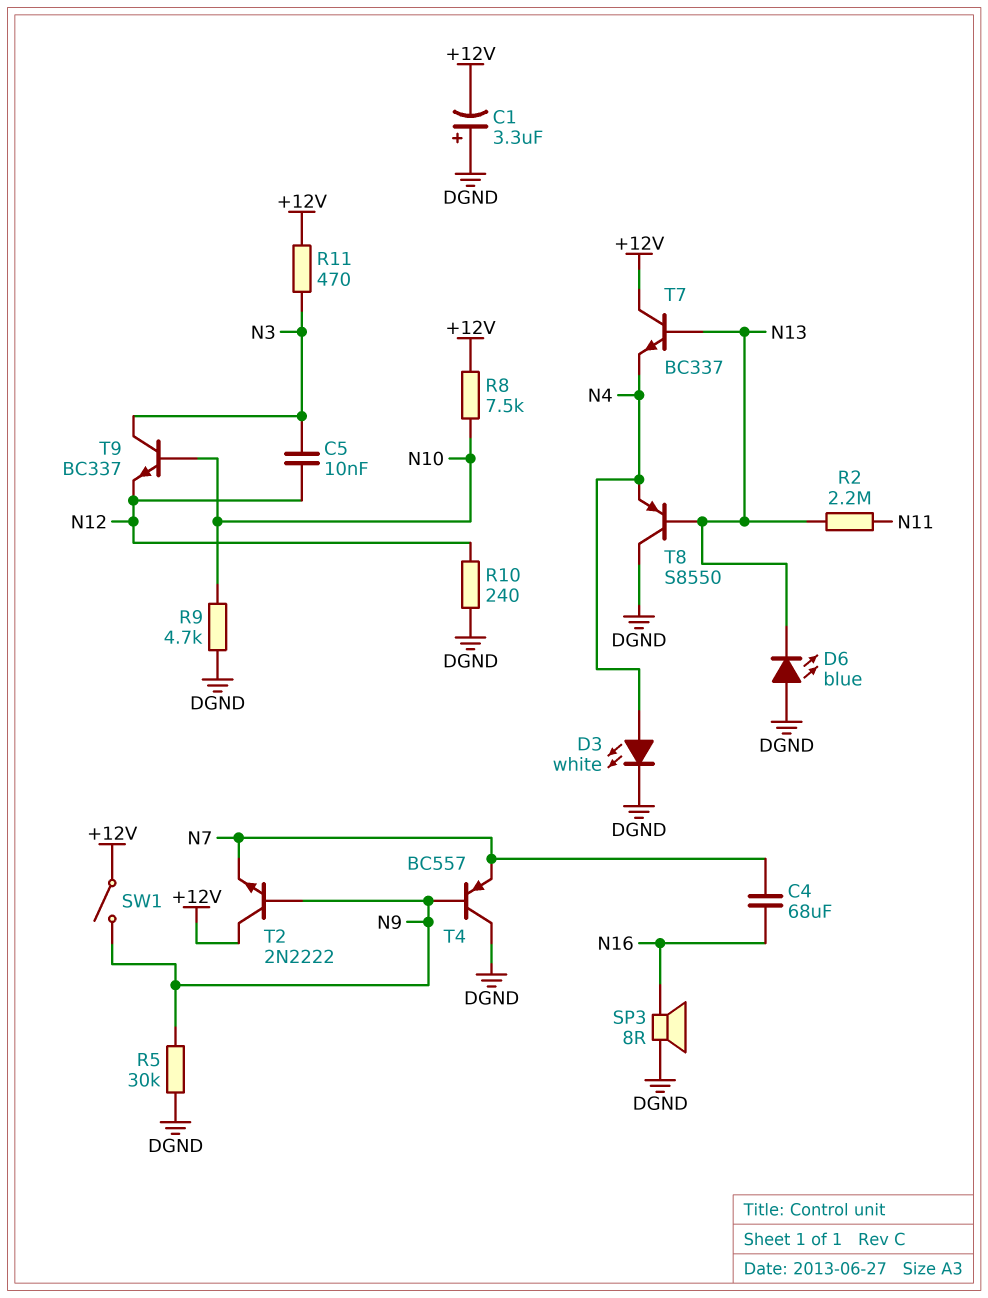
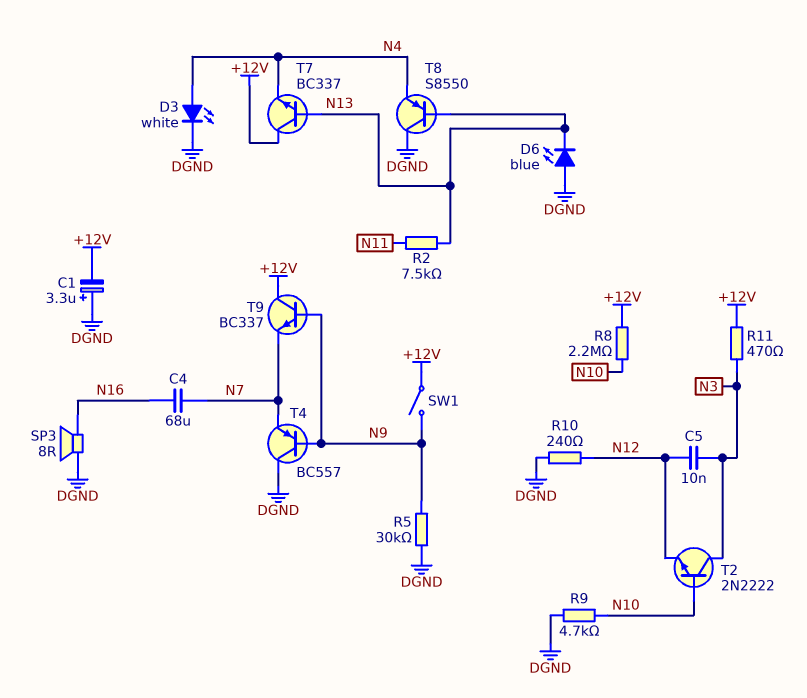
R2: 2.2M (N11, N13) -> 7.5k (N11, N13)
R8: 7.5k (+12V, N10) -> 2.2M (+12V, N10)
T2: NPN 2N2222 (B N9, C +12V, E N7) -> NPN 2N2222 (B N10, C N3, E N12)
T9: NPN BC337 (B N10, C N3, E N12) -> NPN BC337 (B N9, C +12V, E N7)

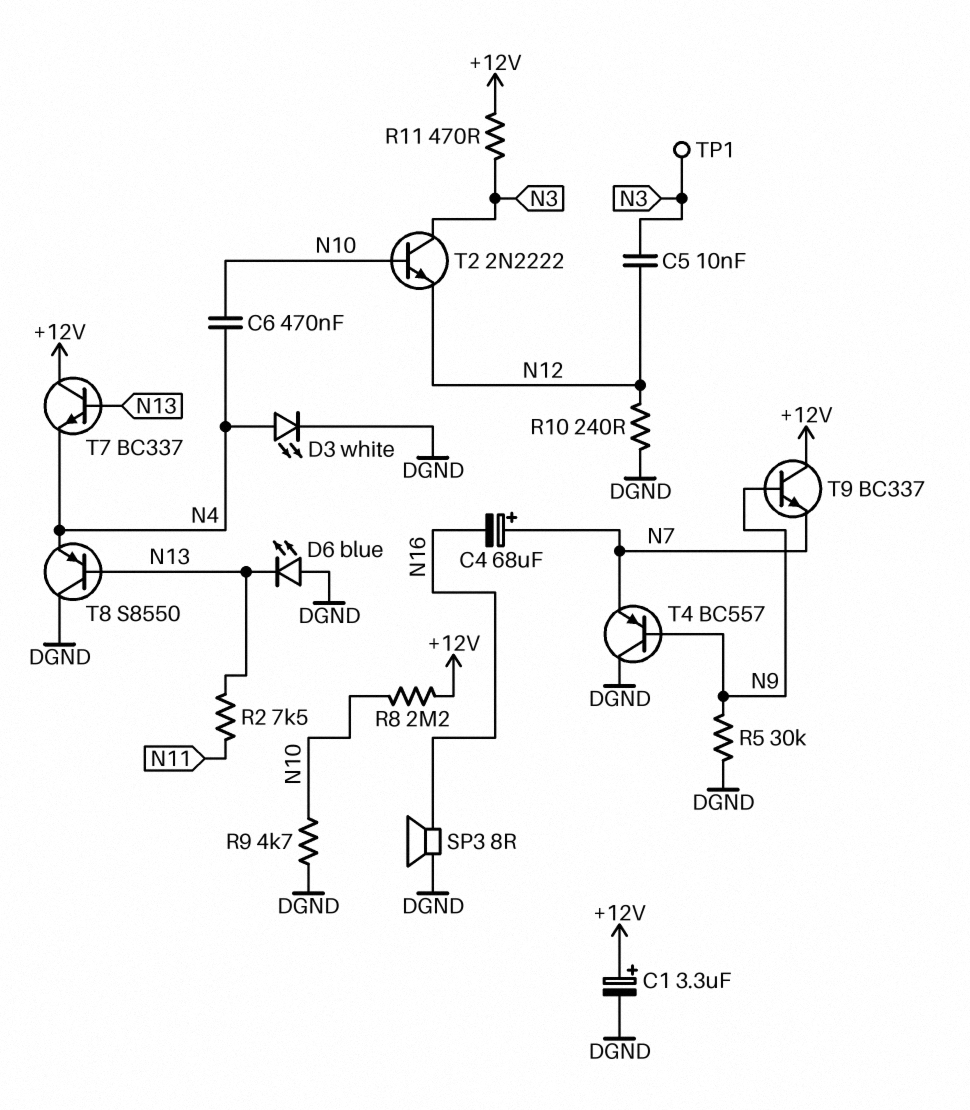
C1: 3.3uF (plus DGND, minus +12V) -> 3.3uF (plus +12V, minus DGND)
C4: 68uF (N7, N16) -> 68uF (plus N7, minus N16)
C6: none -> 470nF (N4, N10)
SW1: switch (+12V, N9) -> none
TP1: none -> test point (N3)

